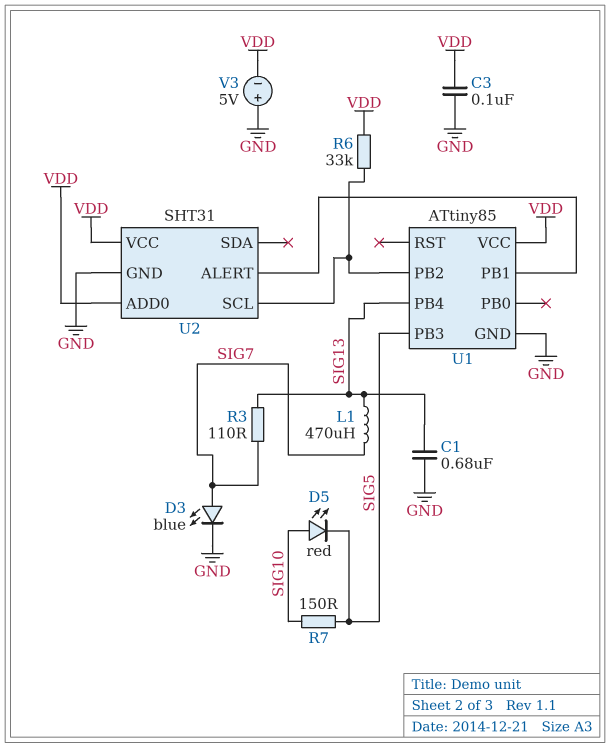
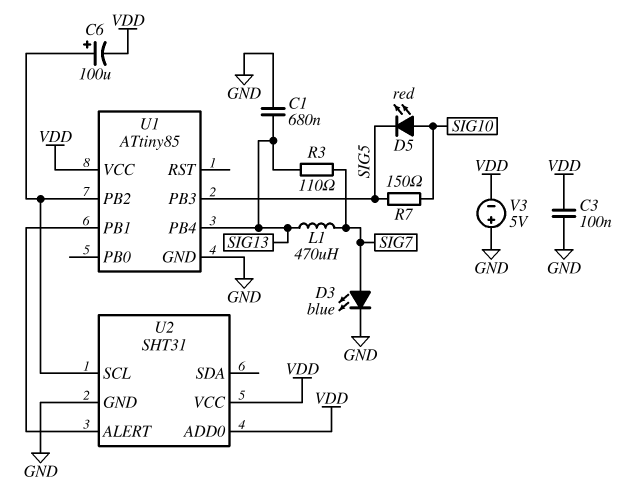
C6: none -> 100uF (plus U1/PB2, minus VDD)
R6: 33k (U1/PB2, VDD) -> none

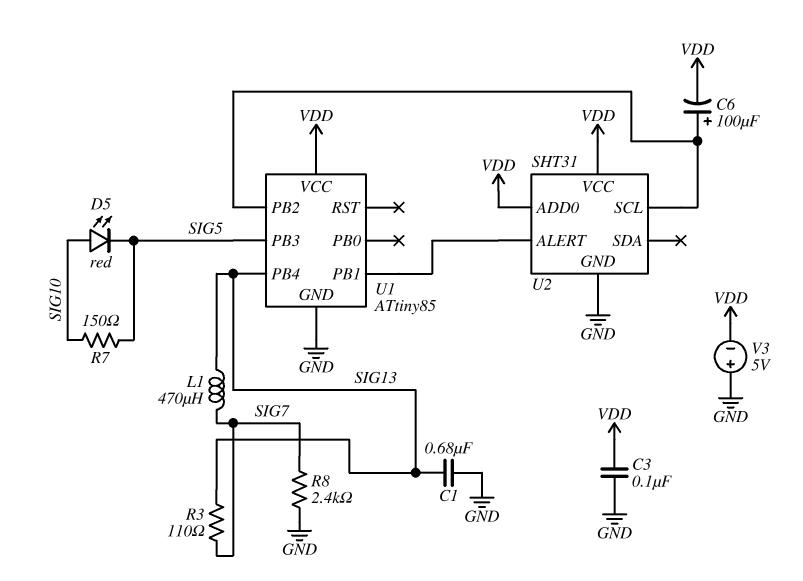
D3: LED blue (A SIG7, K GND) -> none
R8: none -> 2.4k (GND, SIG7)

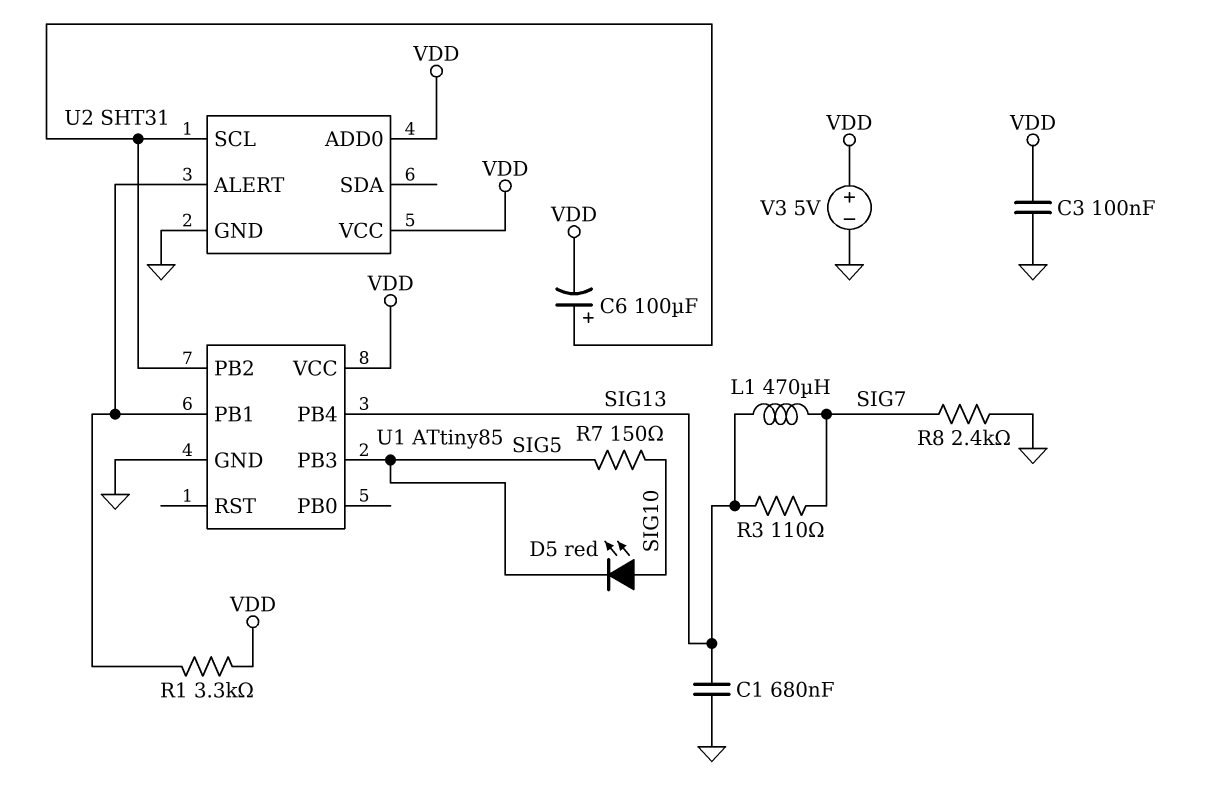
R1: none -> 3.3k (U1/PB1, VDD)
V3: 5V (plus GND, minus VDD) -> 5V (plus VDD, minus GND)

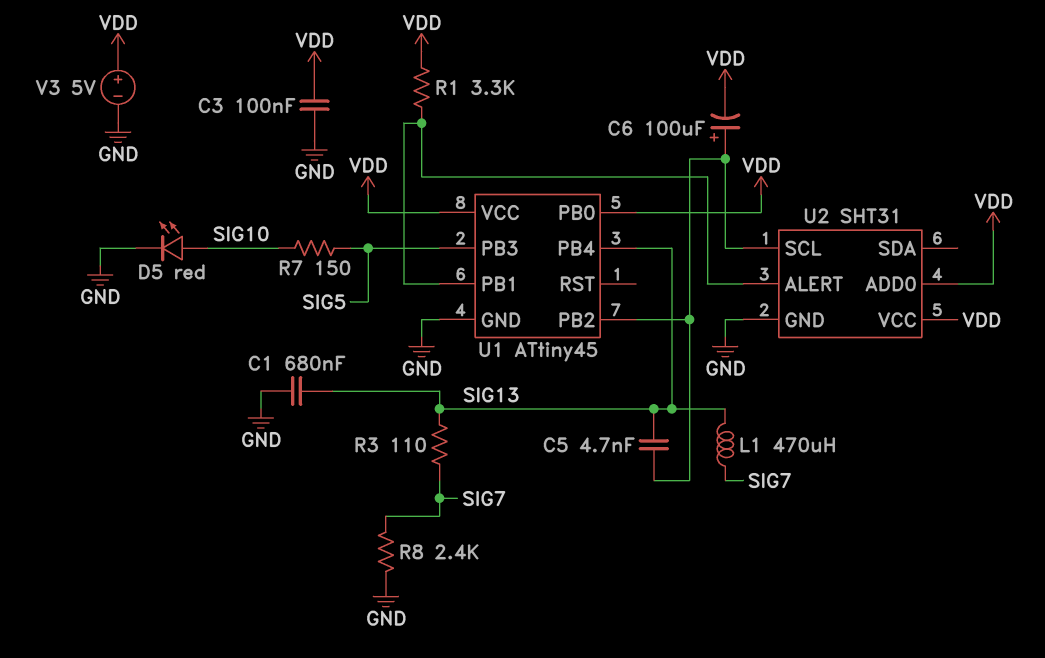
C5: none -> 4.7nF (SIG13, U1/PB2)
D5: LED red (A SIG10, K SIG5) -> LED red (A SIG10, K GND)
U1: ATtiny85 -> ATtiny45
U1 pin PB0: none -> VDD

